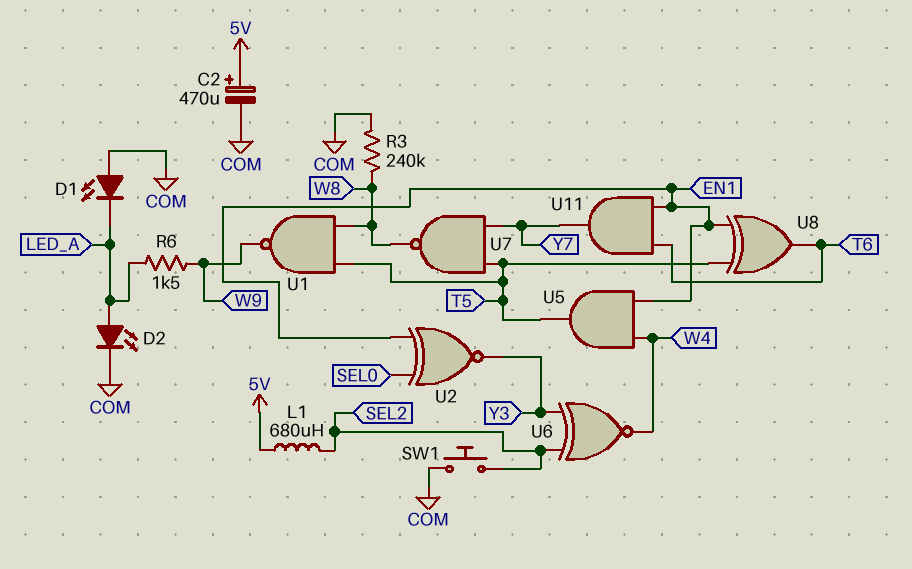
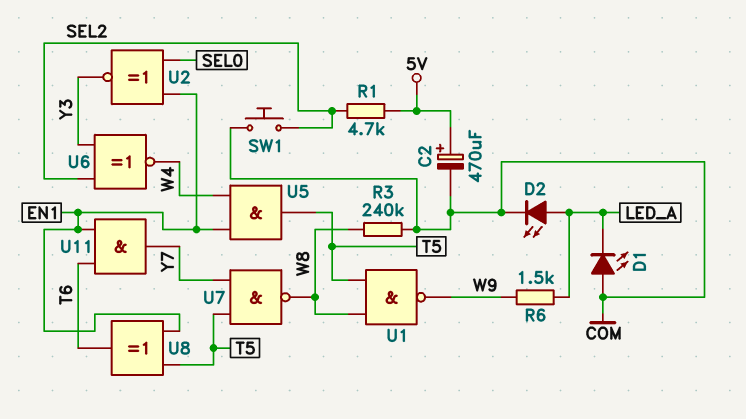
L1: 680uH (5V, SEL2) -> none
R1: none -> 4.7k (5V, SEL2)

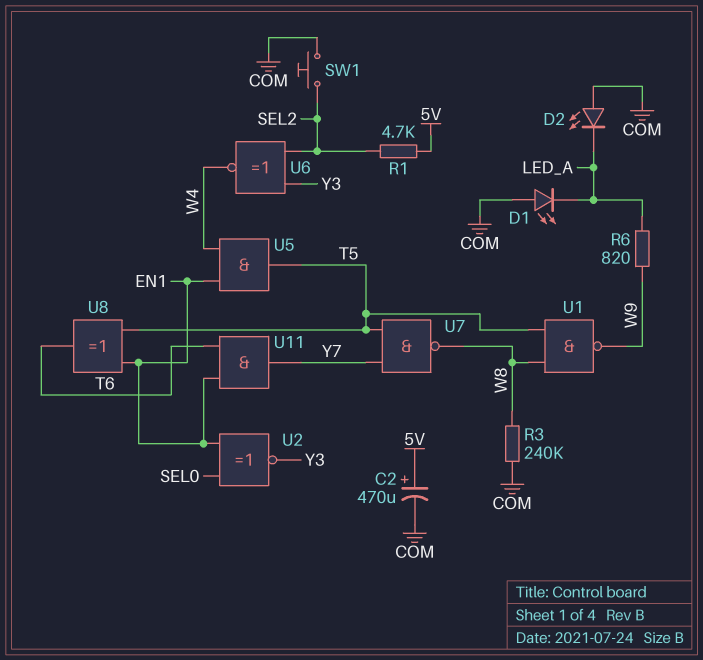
D2: LED (A LED_A, K COM) -> LED (A COM, K LED_A)
R6: 1.5k (LED_A, W9) -> 820 (LED_A, W9)

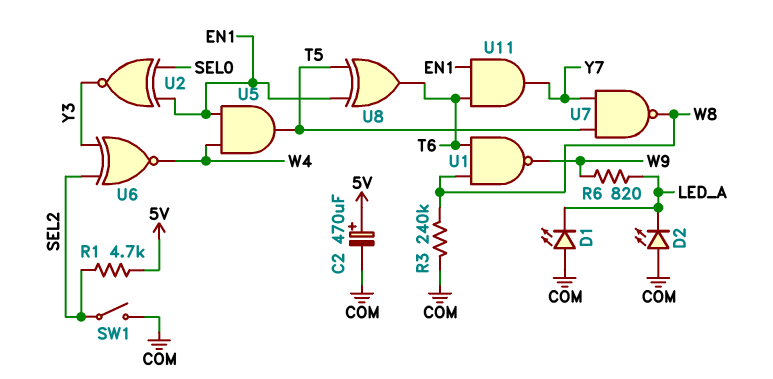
SW1: button (COM, SEL2) -> switch (COM, SEL2)
U1: NAND (in T5, in W8, out W9) -> NAND (in T6, in W8, out W9)

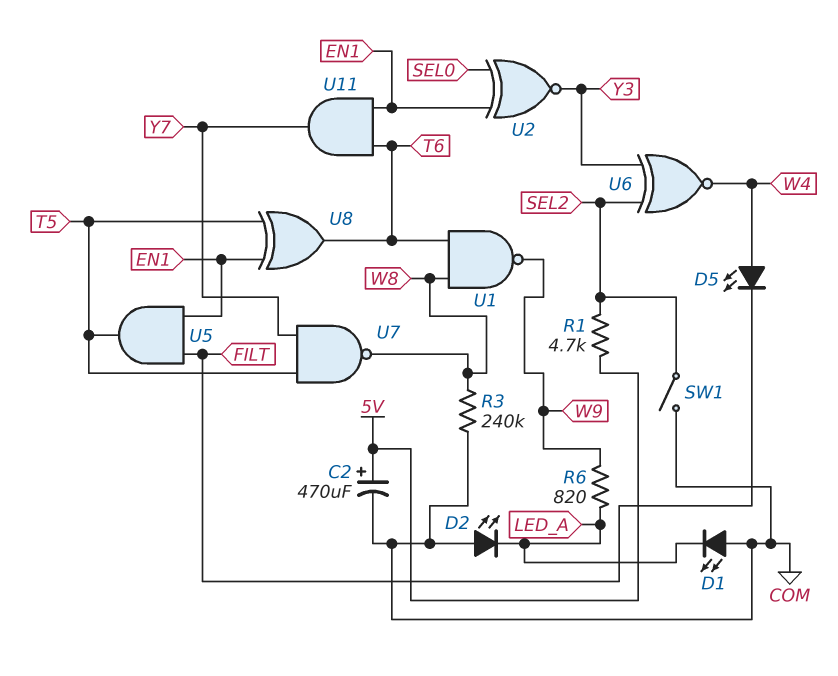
D5: none -> LED (A W4, K FILT)
U5: AND (in EN1, in W4, out T5) -> AND (in EN1, in FILT, out T5)

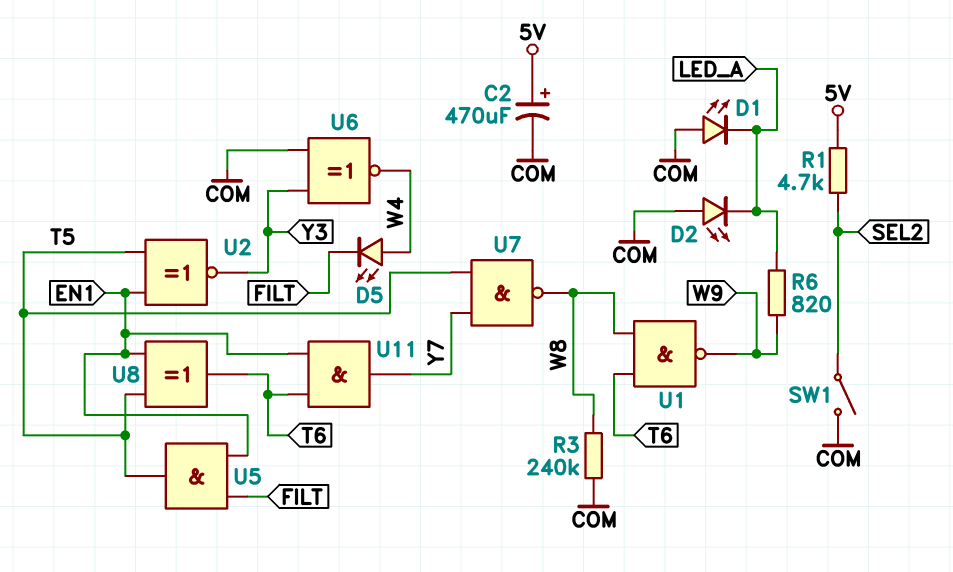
U2: XNOR (in EN1, in SEL0, out Y3) -> XNOR (in EN1, in T5, out Y3)
U6: XNOR (in SEL2, in Y3, out W4) -> XNOR (in COM, in Y3, out W4)

